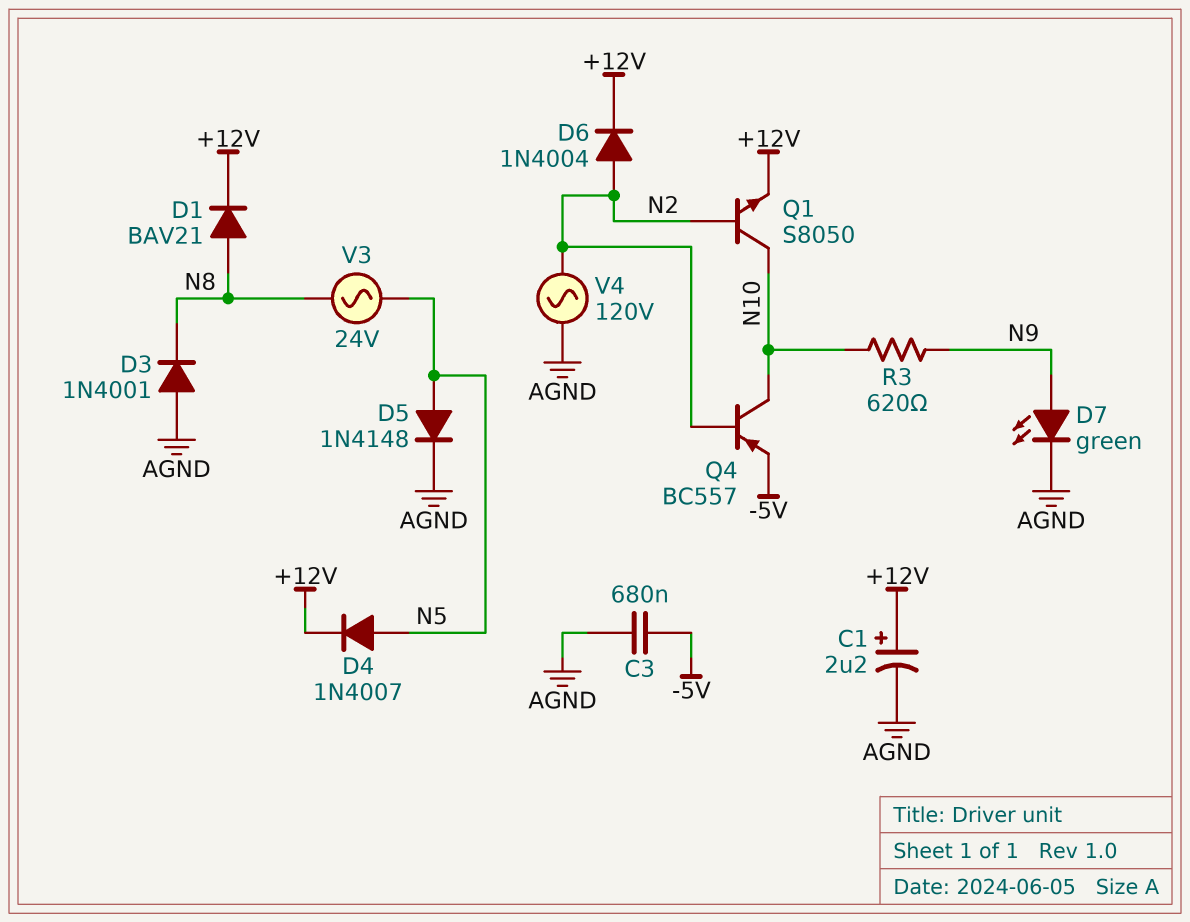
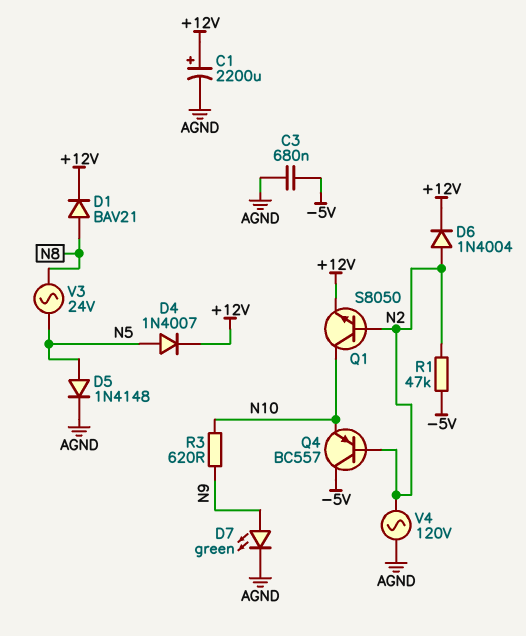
C1: 2.2uF (plus +12V, minus AGND) -> 2200uF (plus +12V, minus AGND)
D3: diode 1N4001 (A AGND, K N8) -> none
Q4: PNP BC557 (B N2, C N10, E -5V) -> PNP BC557 (B N2, C -5V, E N10)
R1: none -> 47k (-5V, N2)

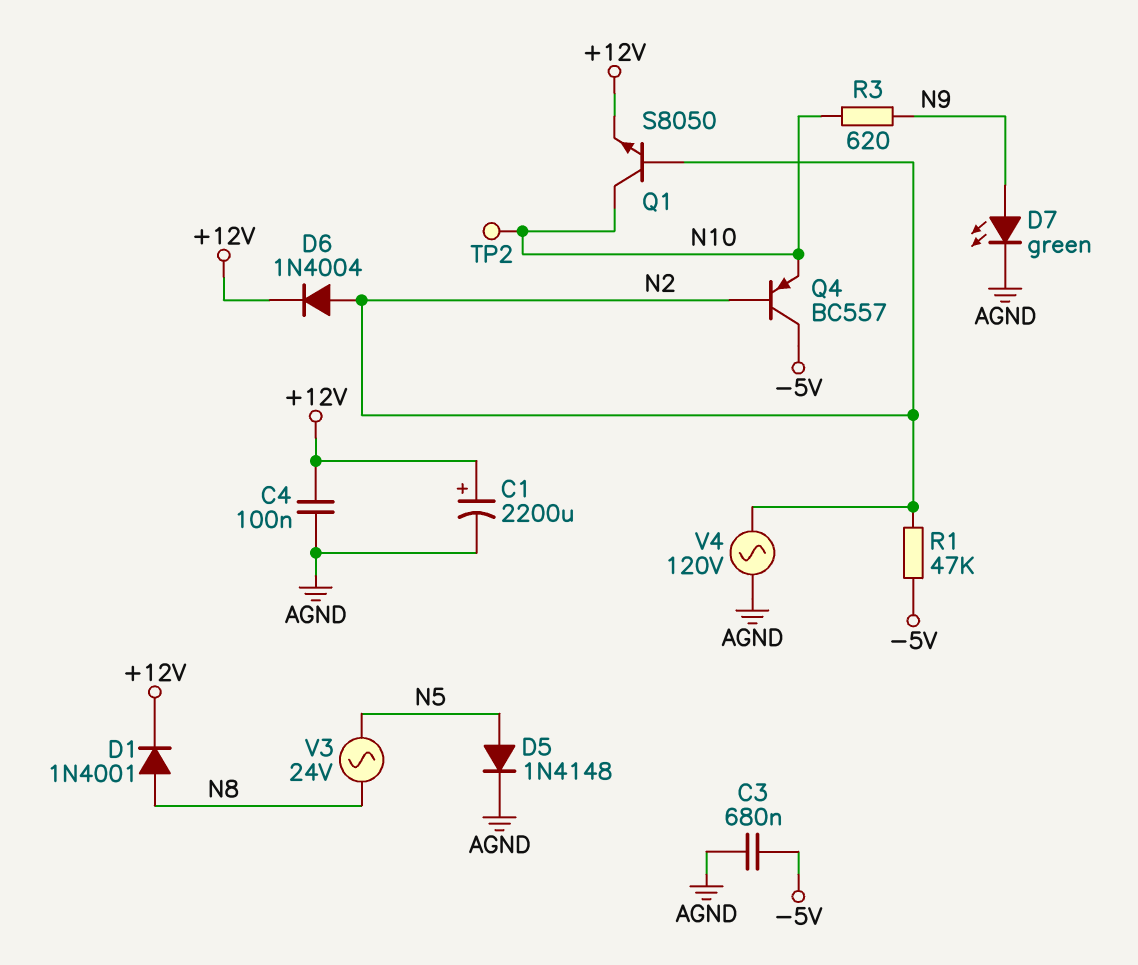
C4: none -> 100nF (+12V, AGND)
D1: diode BAV21 (A N8, K +12V) -> diode 1N4001 (A N8, K +12V)
D4: diode 1N4007 (A N5, K +12V) -> none
TP2: none -> test point (N10)

